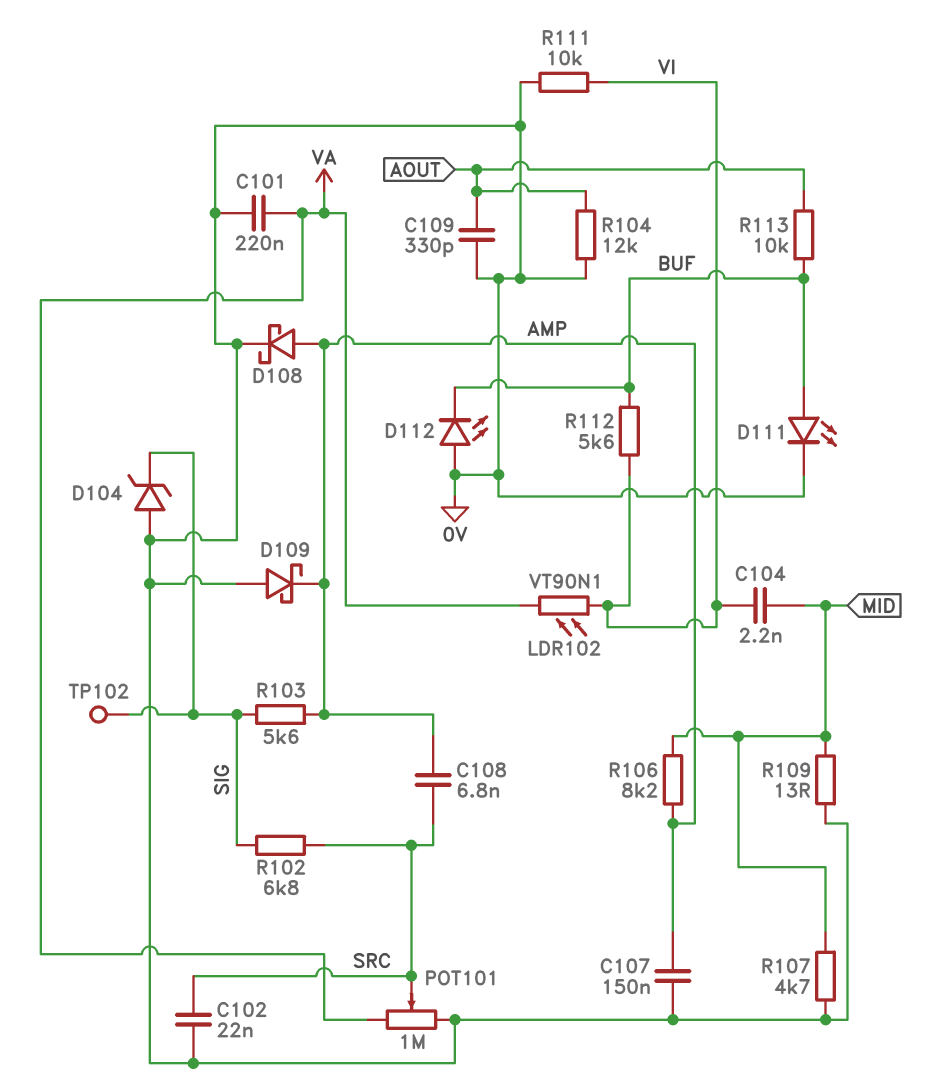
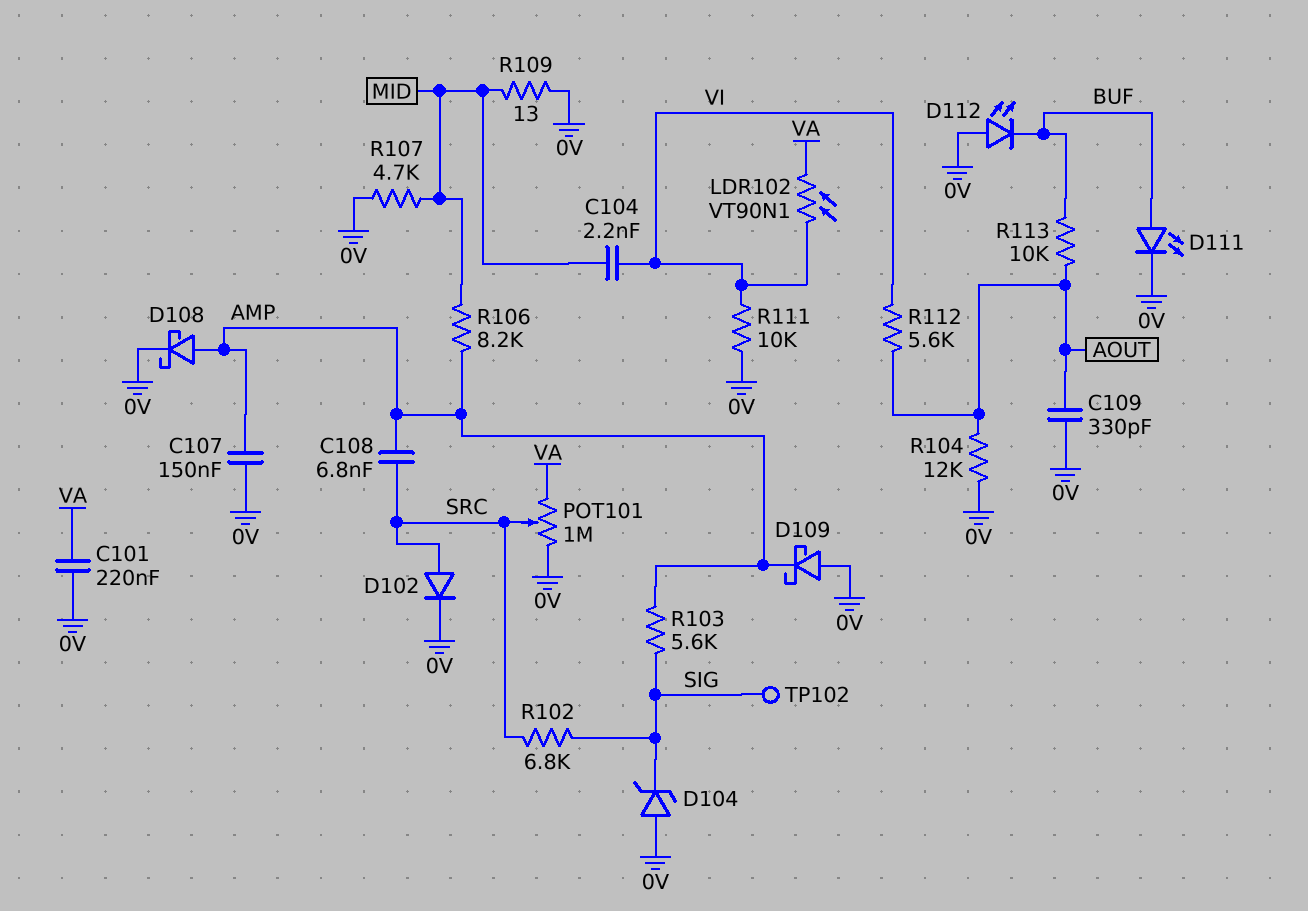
C102: 22nF (0V, SRC) -> none
D102: none -> diode (A SRC, K 0V)
R112: 5.6k (BUF, VI) -> 5.6k (AOUT, VI)

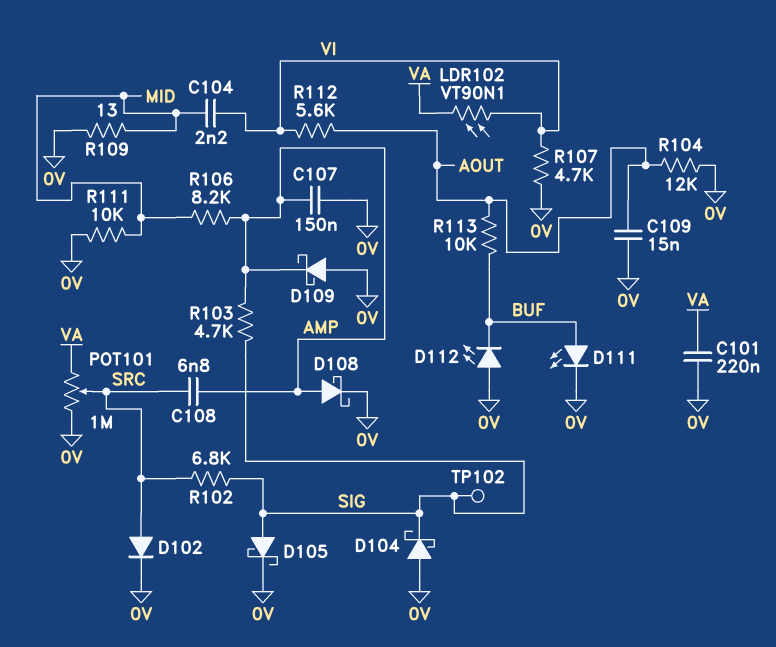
C109: 330pF (0V, AOUT) -> 15nF (0V, AOUT)
D104: zener (A 0V, K SIG) -> schottky (A 0V, K SIG)
D105: none -> schottky (A SIG, K 0V)
R103: 5.6k (AMP, SIG) -> 4.7k (AMP, SIG)
R107: 4.7k (0V, MID) -> 4.7k (0V, VI)
R111: 10k (0V, VI) -> 10k (0V, MID)

